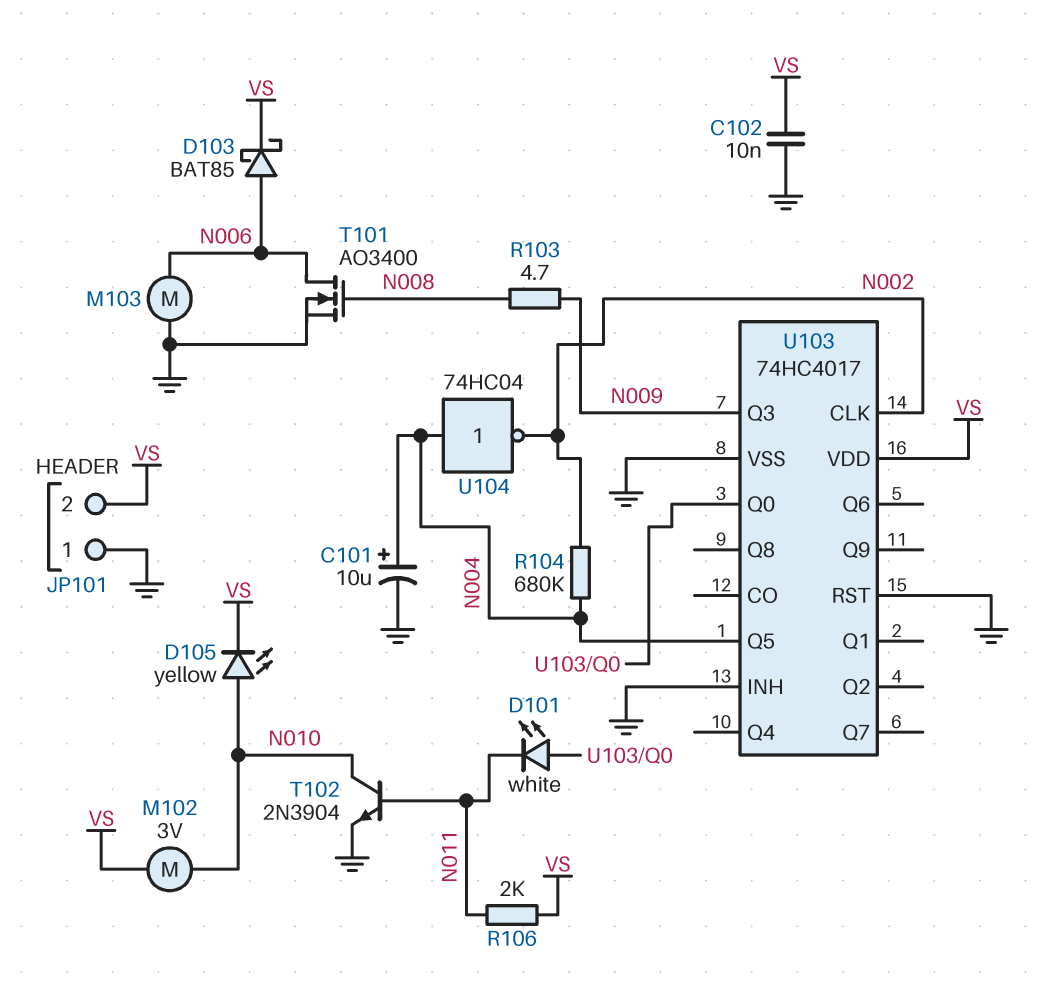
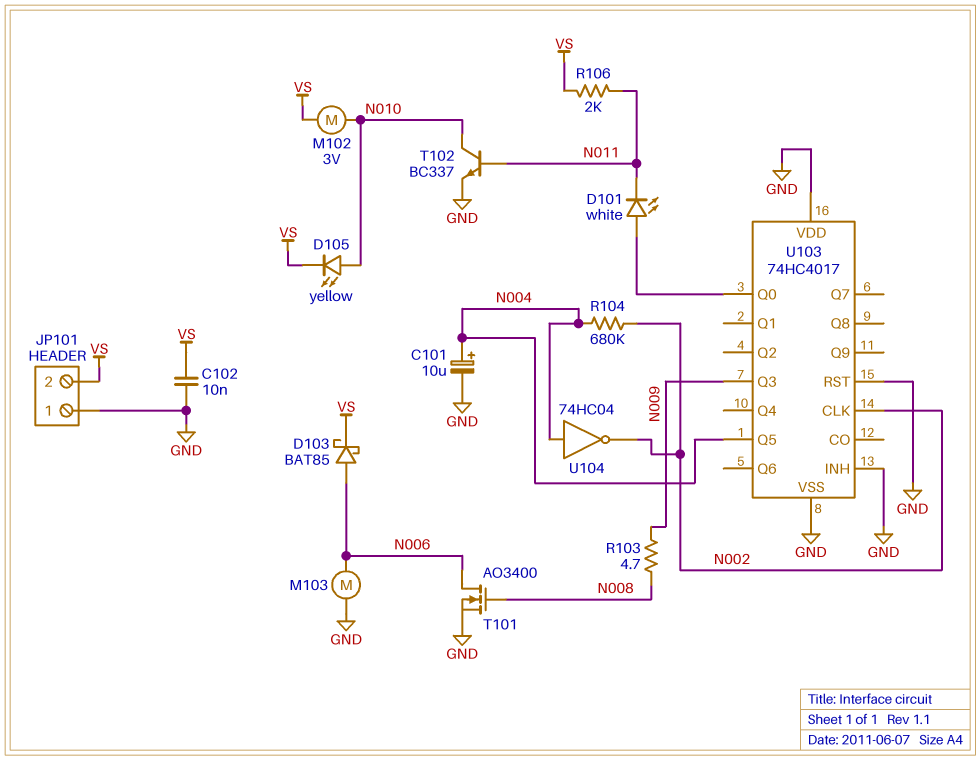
T102: NPN 2N3904 (B N011, C N010, E GND) -> NPN BC337 (B N011, C N010, E GND)
U103 pin VDD: VS -> GND

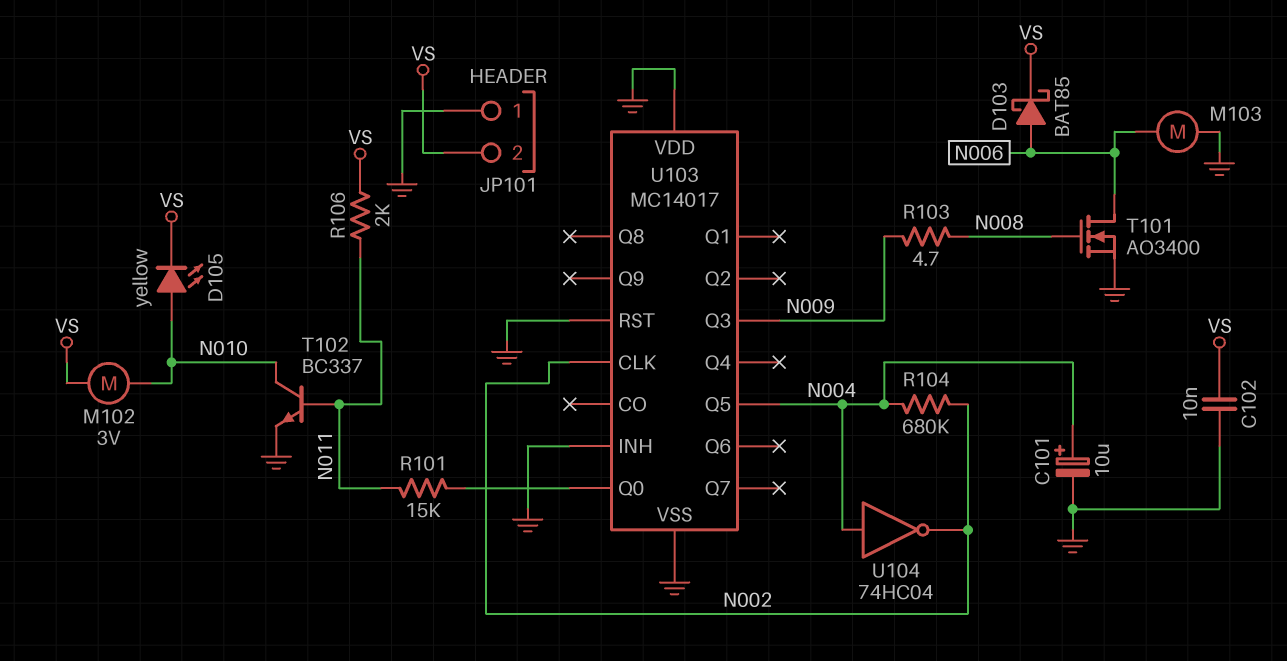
D101: LED white (A U103/Q0, K N011) -> none
R101: none -> 15k (N011, U103/Q0)
U103: 74HC4017 -> MC14017

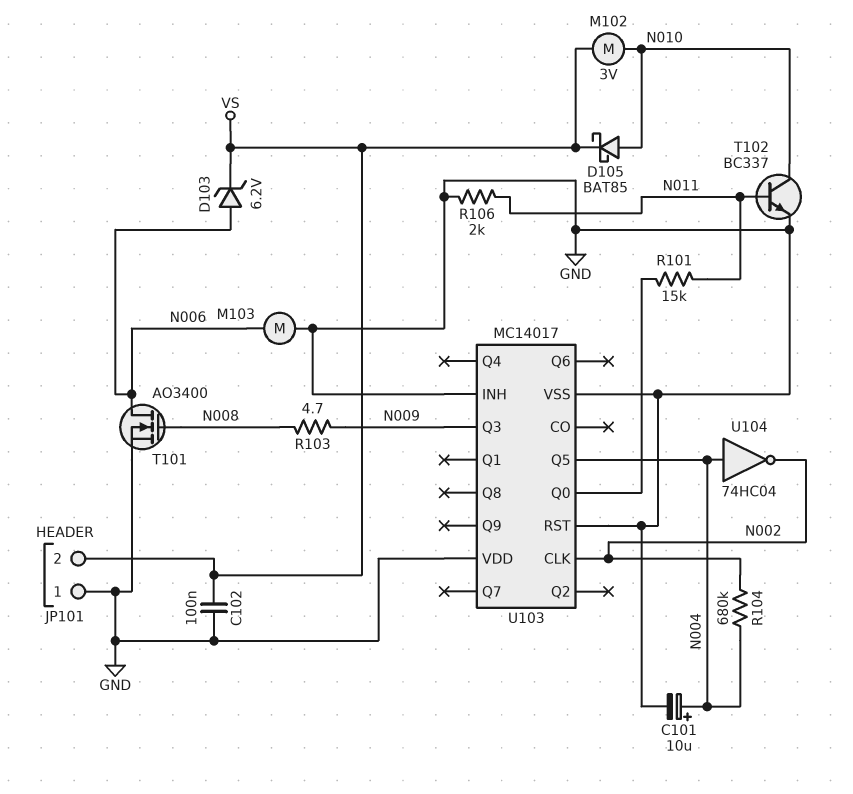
C102: 10nF (GND, VS) -> 100nF (GND, VS)
D103: schottky BAT85 (A N006, K VS) -> zener 6.2V (A N006, K VS)
D105: LED yellow (A N010, K VS) -> schottky BAT85 (A N010, K VS)
R106: 2k (N011, VS) -> 2k (GND, N011)

